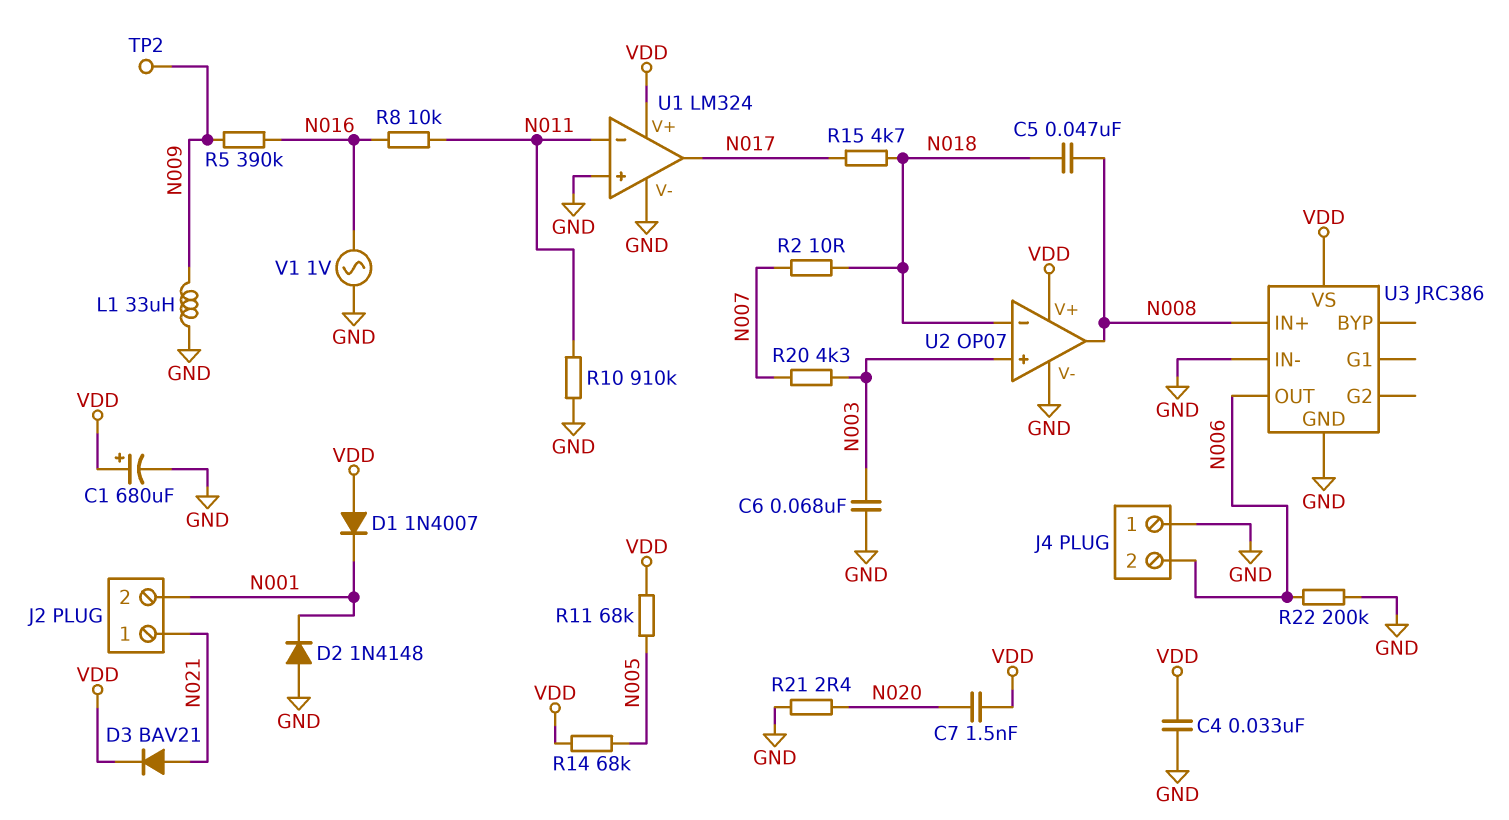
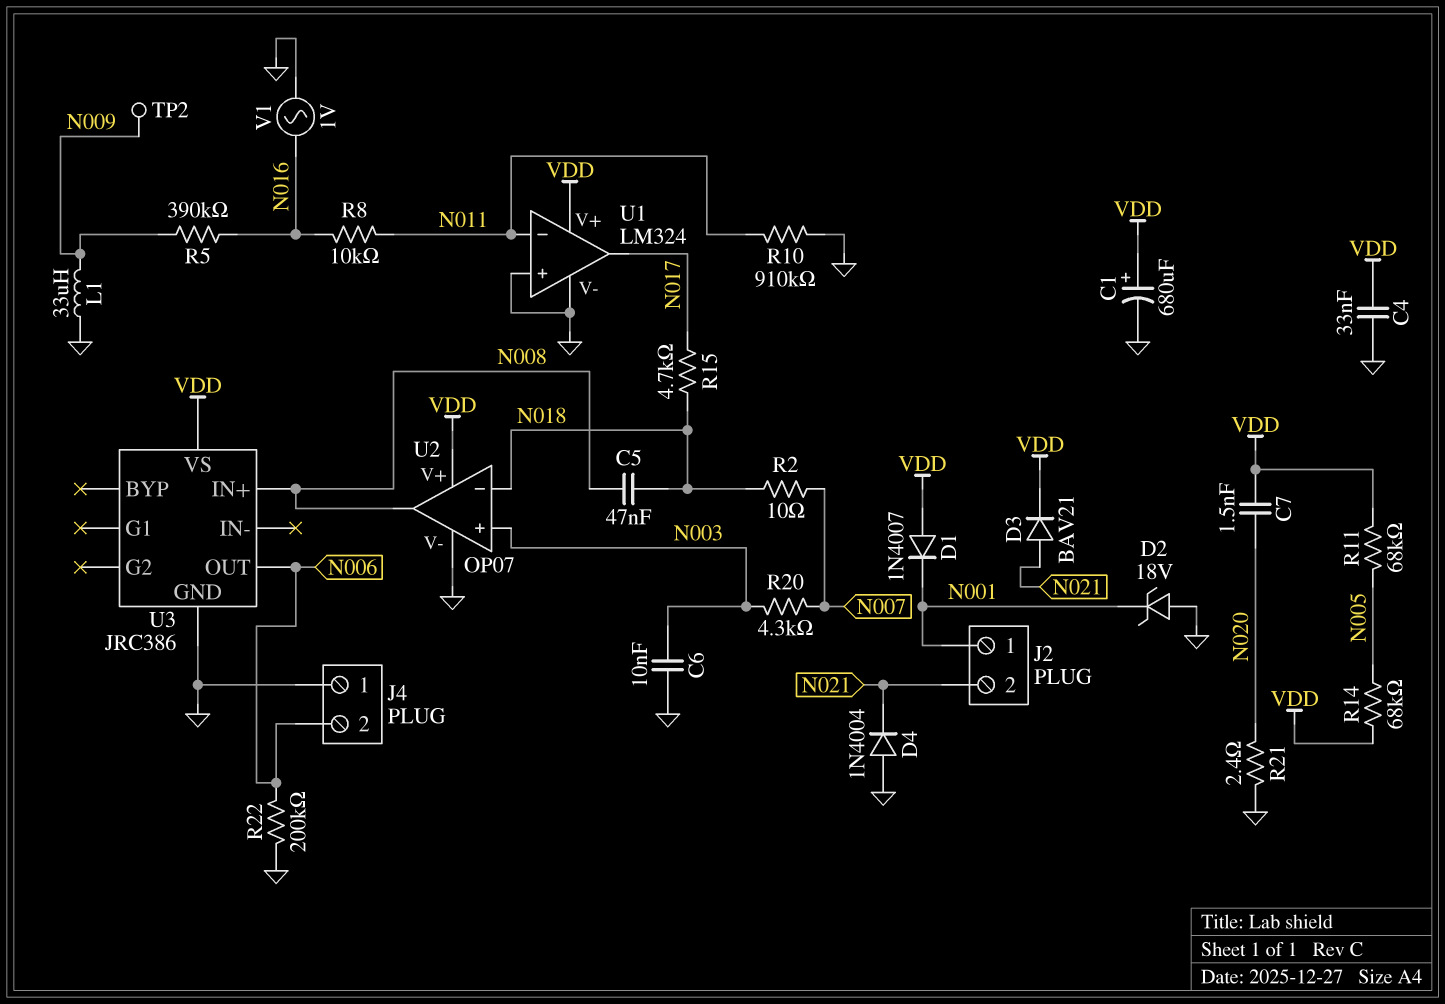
C6: 68nF (GND, N003) -> 10nF (GND, N003)
D2: diode 1N4148 (A GND, K N001) -> zener 18V (A GND, K N001)
D4: none -> diode 1N4004 (A GND, K N021)
J2 pin 1: N021 -> N001
J2 pin 2: N001 -> N021
U3 pin IN-: GND -> none

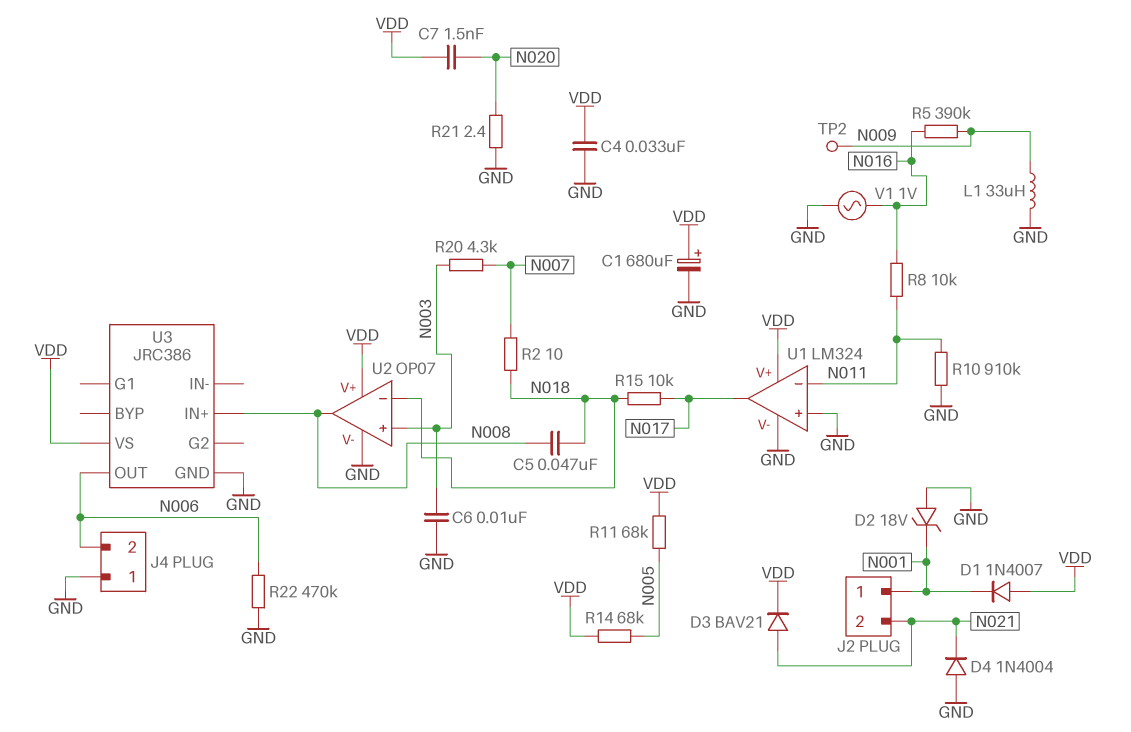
R15: 4.7k (N017, N018) -> 10k (N017, N018)
R22: 200k (GND, N006) -> 470k (GND, N006)

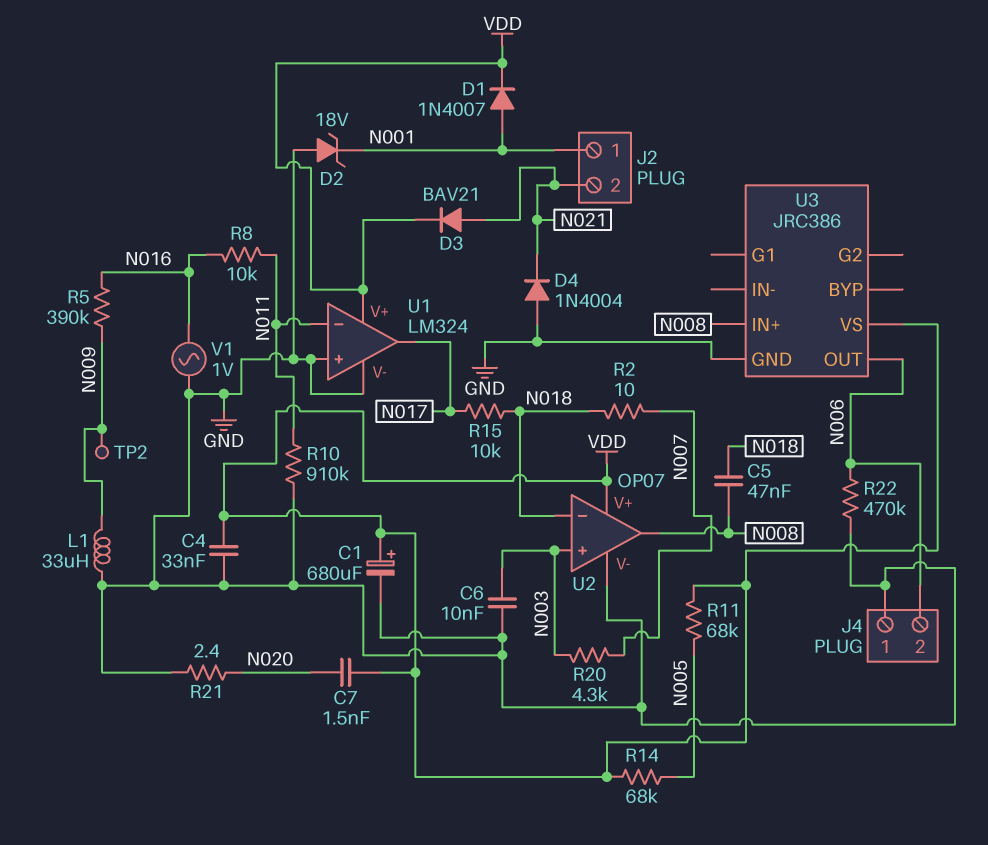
D1: diode 1N4007 (A VDD, K N001) -> diode 1N4007 (A N001, K VDD)

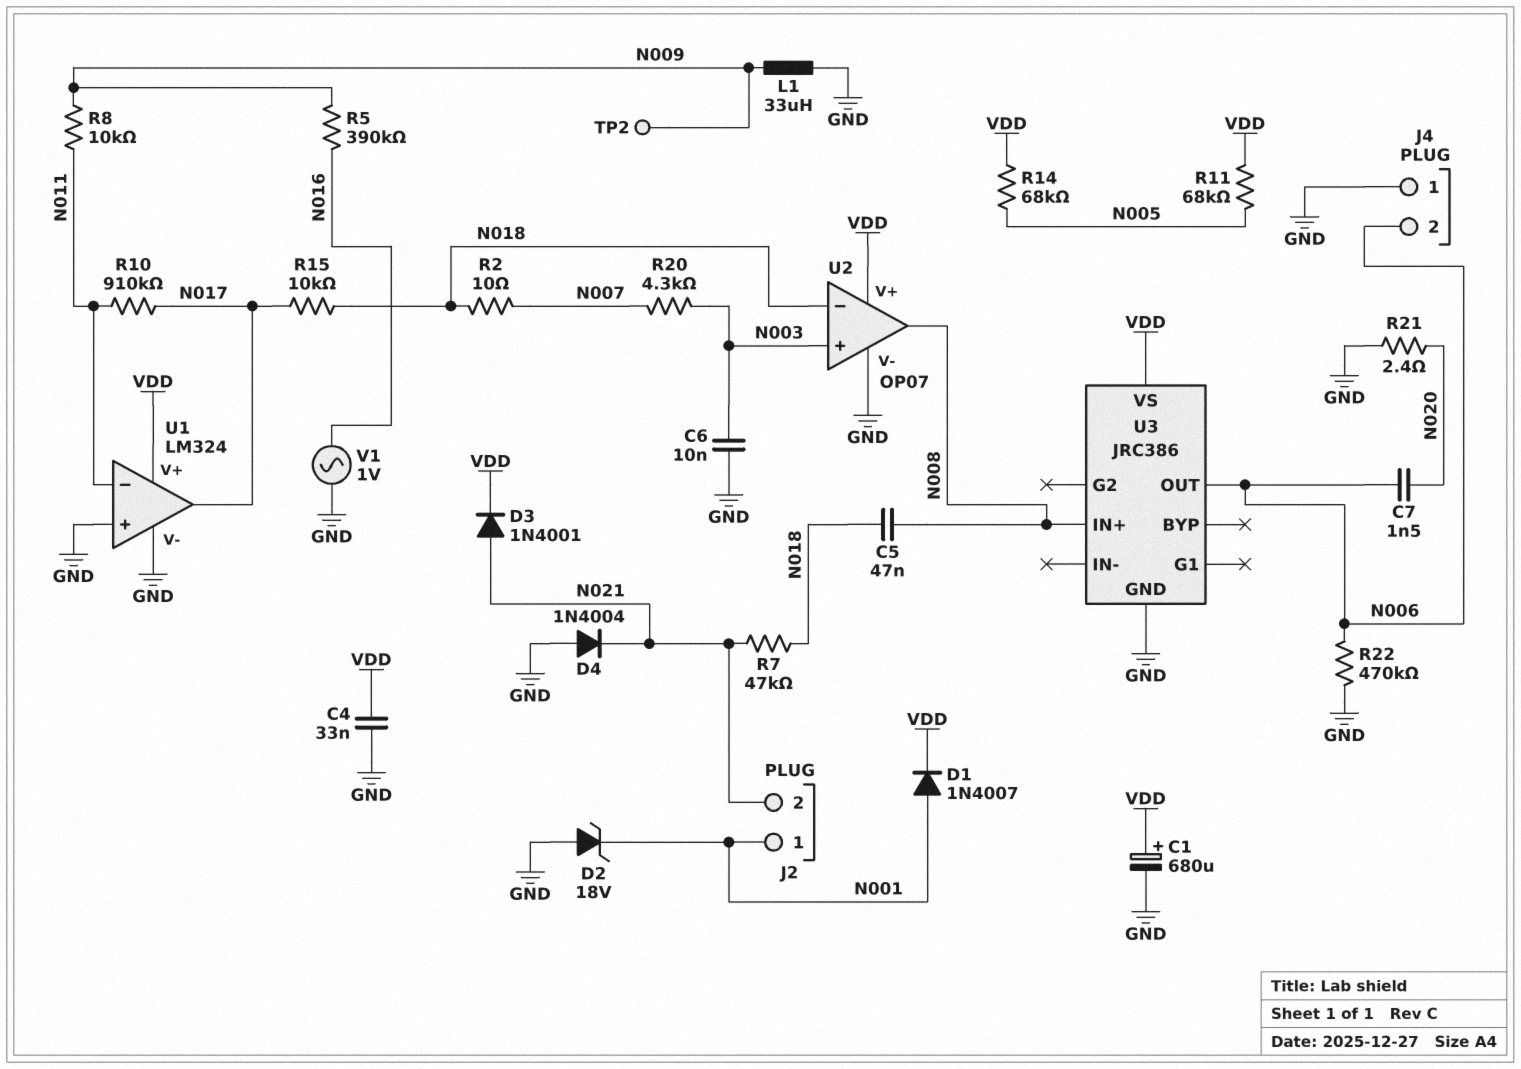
C7: 1.5nF (N020, VDD) -> 1.5nF (N006, N020)
D3: diode BAV21 (A N021, K VDD) -> diode 1N4001 (A N021, K VDD)
R7: none -> 47k (N018, N021)
R8: 10k (N011, N016) -> 10k (N009, N011)
R10: 910k (GND, N011) -> 910k (N011, N017)

